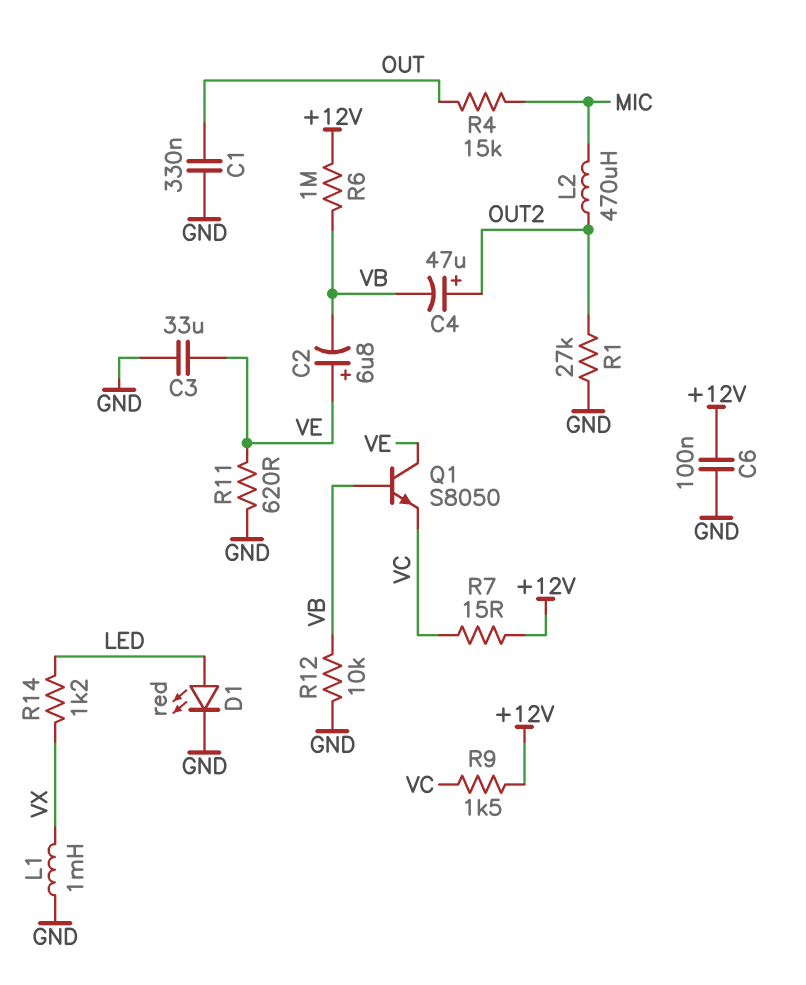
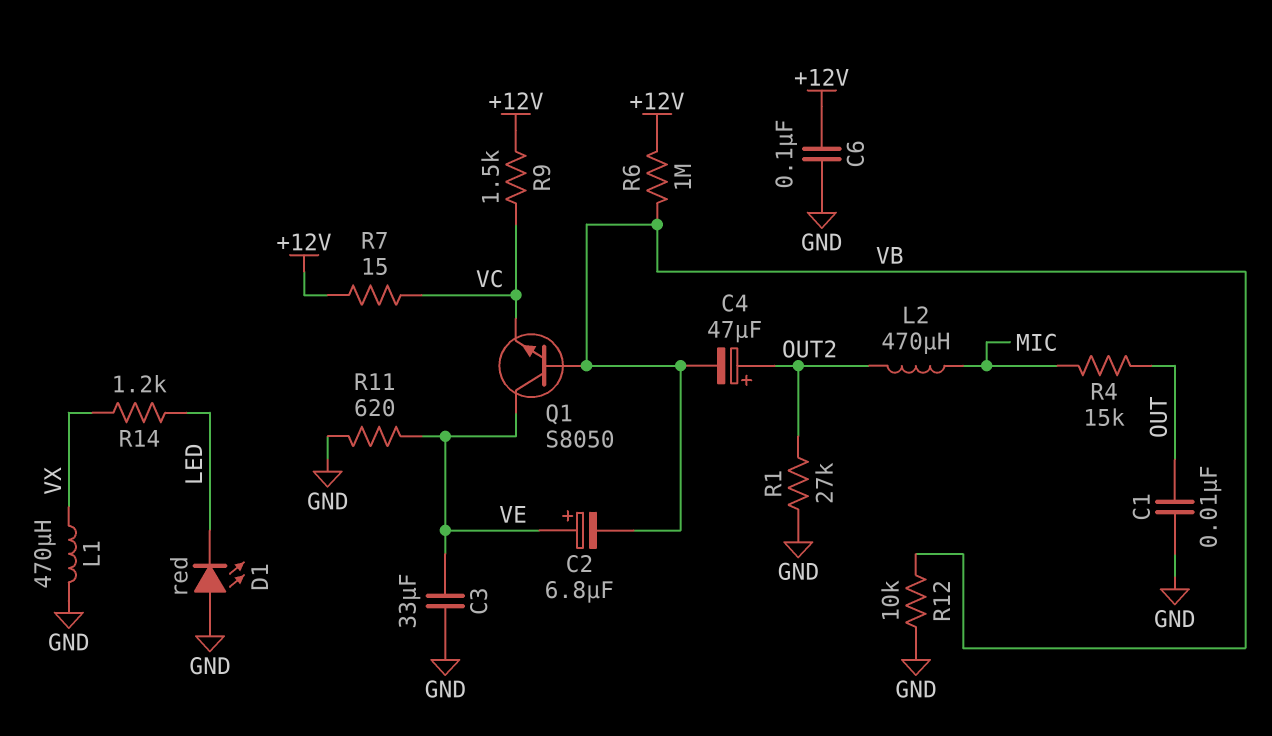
C1: 330nF (GND, OUT) -> 10nF (GND, OUT)
D1: LED red (A LED, K GND) -> LED red (A GND, K LED)
L1: 1mH (GND, VX) -> 470uH (GND, VX)

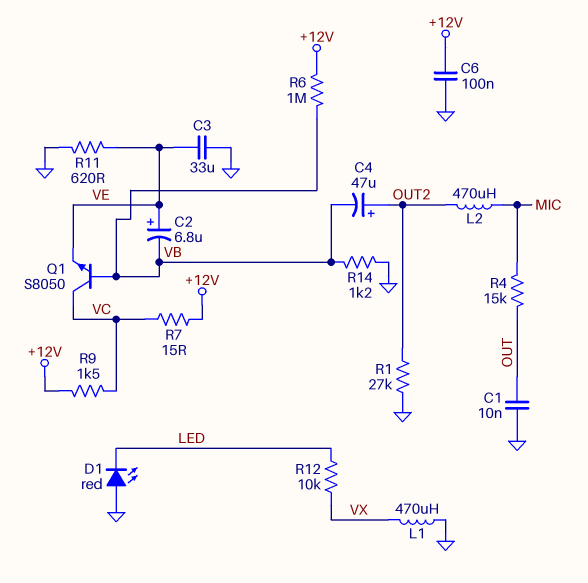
Q1: NPN S8050 (B VB, C VE, E VC) -> NPN S8050 (B VB, C VC, E VE)
R12: 10k (GND, VB) -> 10k (LED, VX)
R14: 1.2k (LED, VX) -> 1.2k (GND, VB)

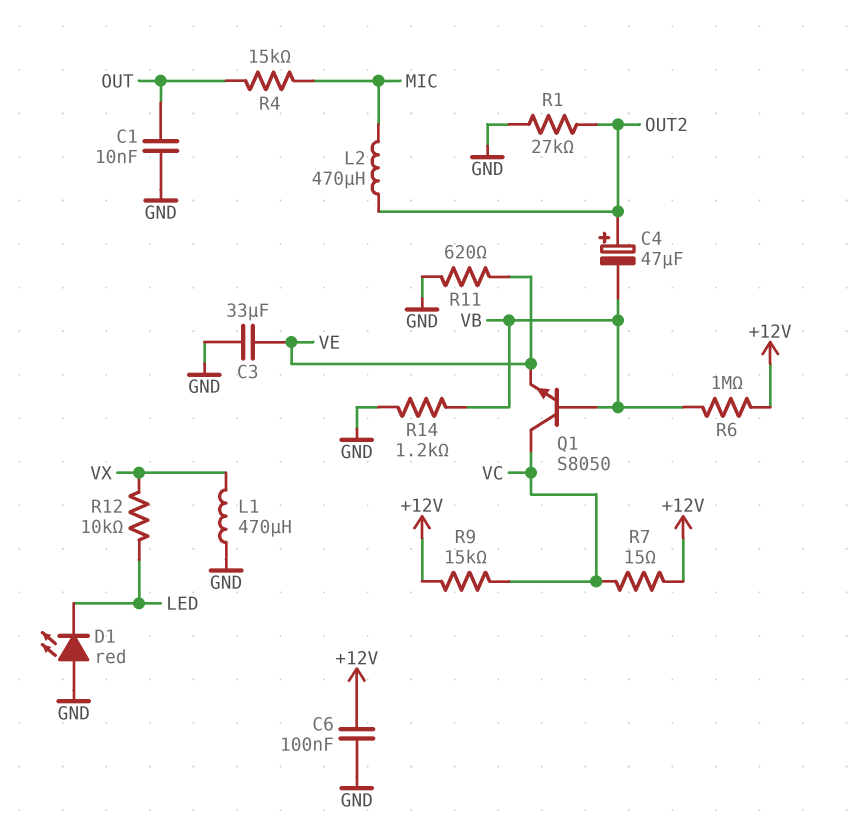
C2: 6.8uF (plus VE, minus VB) -> none
R9: 1.5k (+12V, VC) -> 15k (+12V, VC)

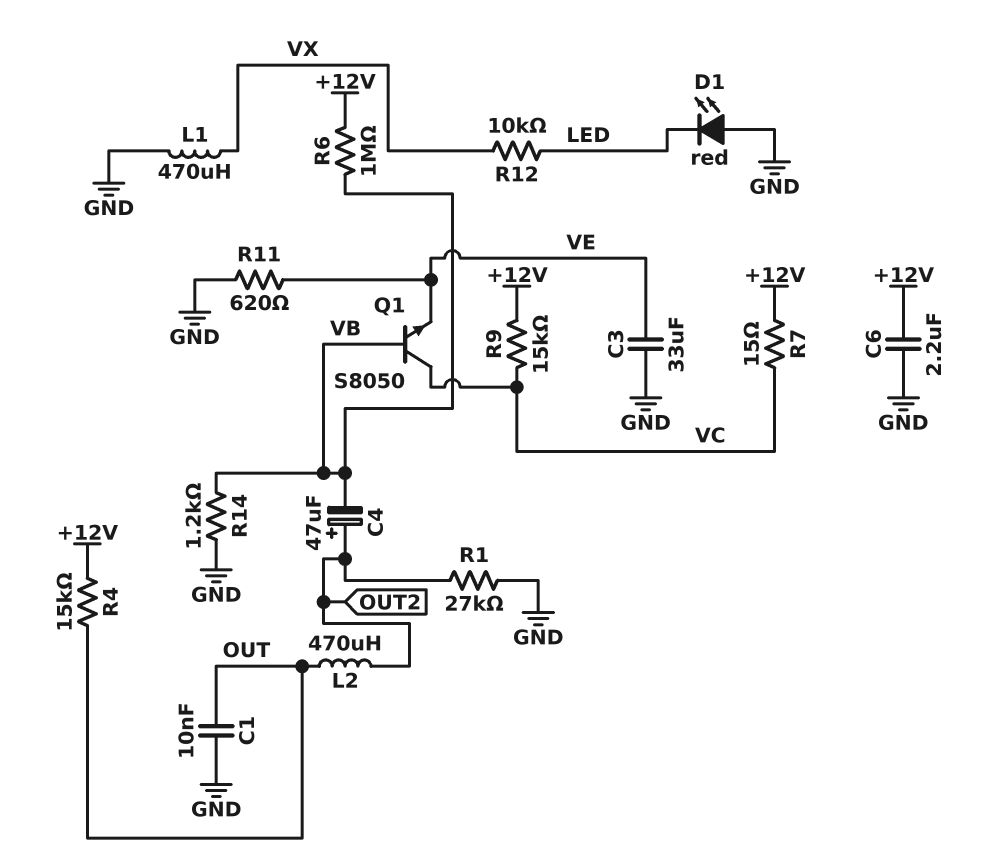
C6: 100nF (+12V, GND) -> 2.2uF (+12V, GND)
L2: 470uH (MIC, OUT2) -> 470uH (OUT, OUT2)
R4: 15k (MIC, OUT) -> 15k (+12V, OUT)

